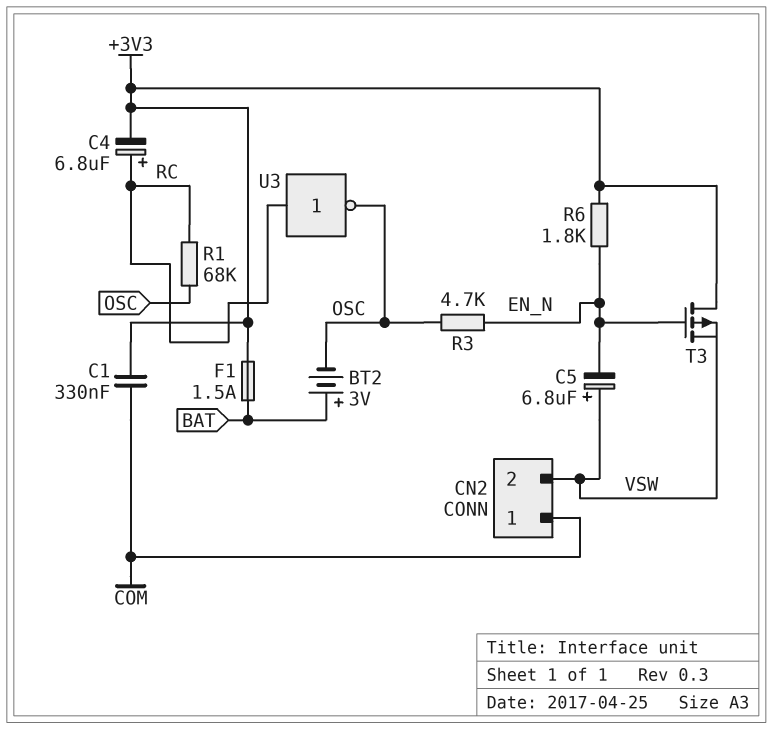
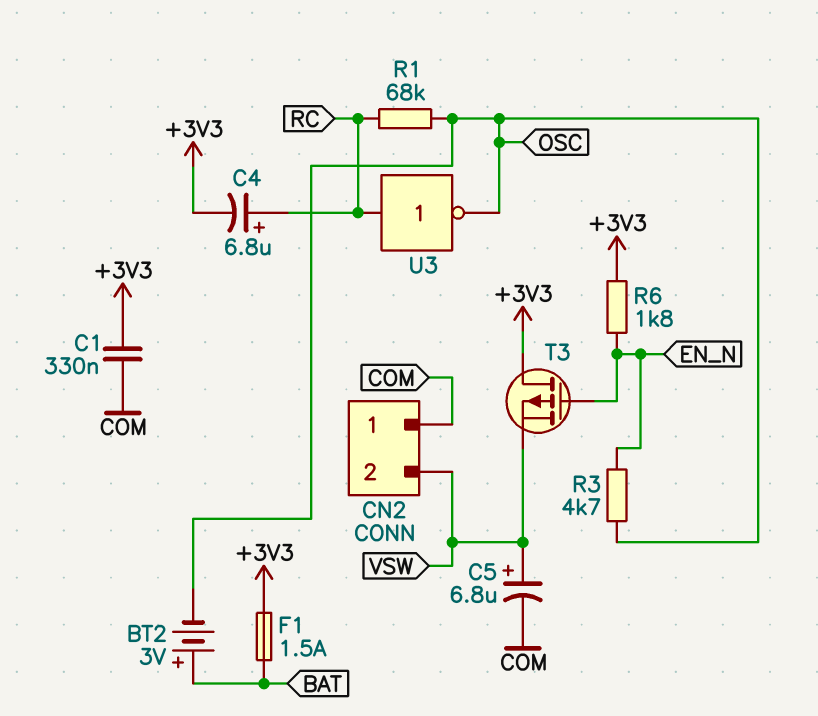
C5: 6.8uF (plus VSW, minus EN_N) -> 6.8uF (plus VSW, minus COM)

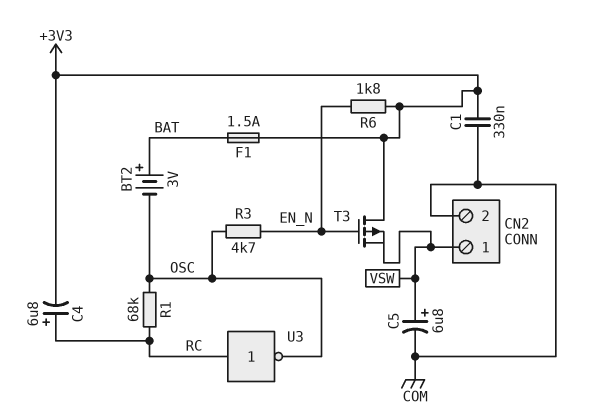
CN2 pin 1: COM -> VSW
CN2 pin 2: VSW -> COM

